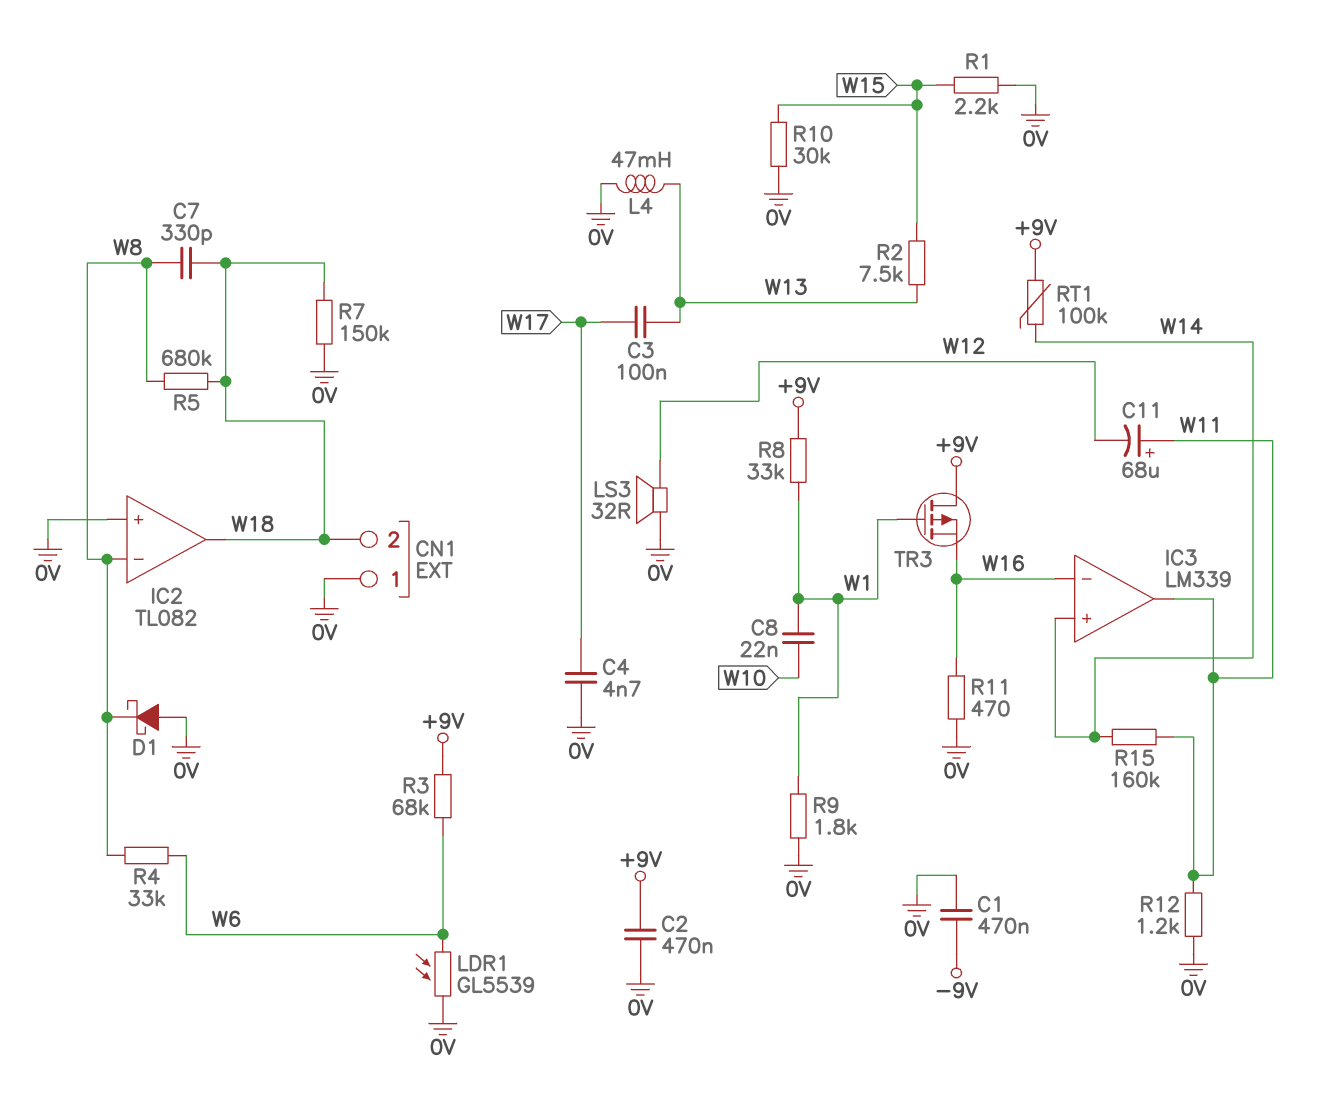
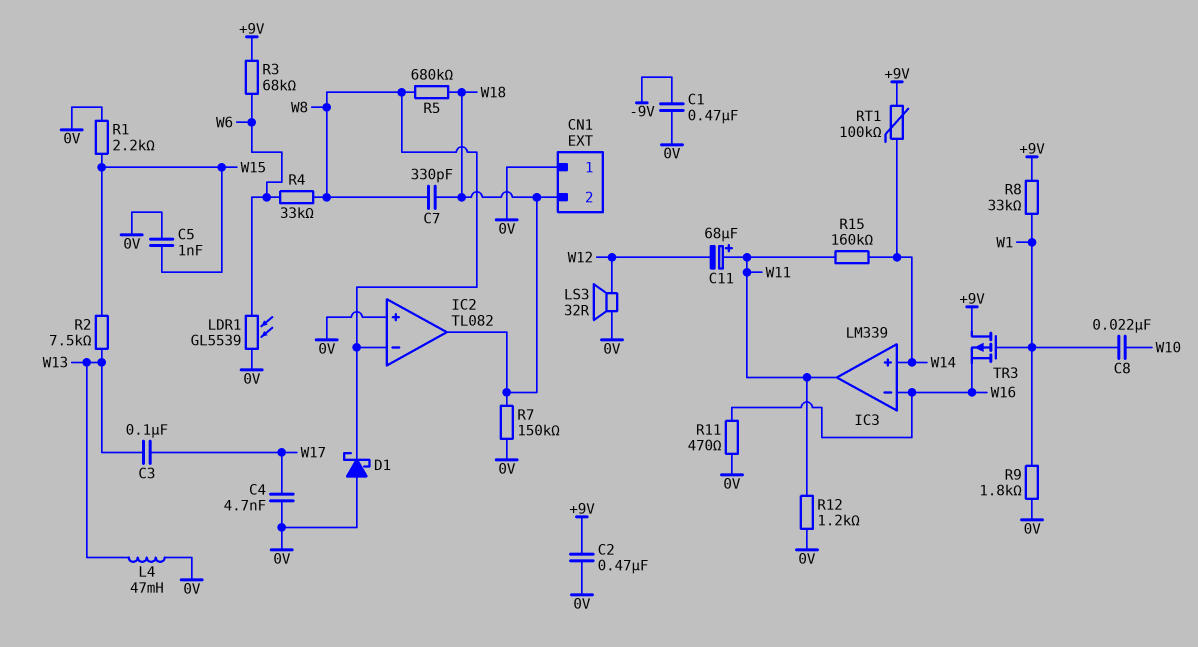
C5: none -> 1nF (0V, W15)
R10: 30k (0V, W15) -> none

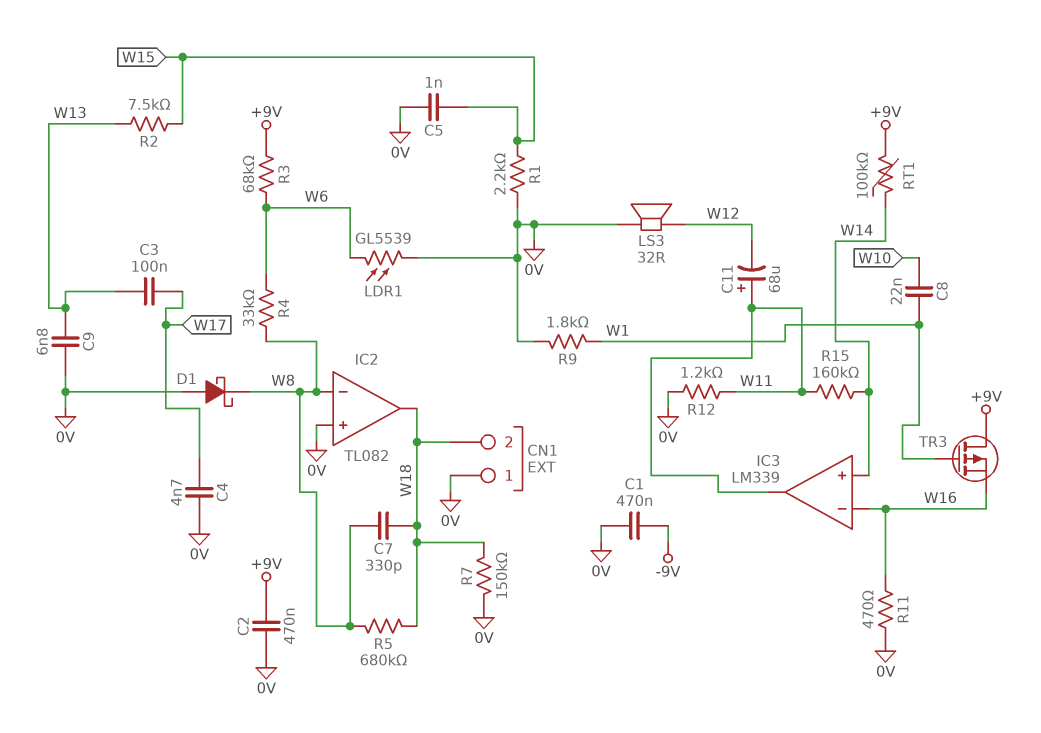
C9: none -> 6.8nF (0V, W13)
L4: 47mH (0V, W13) -> none
R8: 33k (+9V, W1) -> none

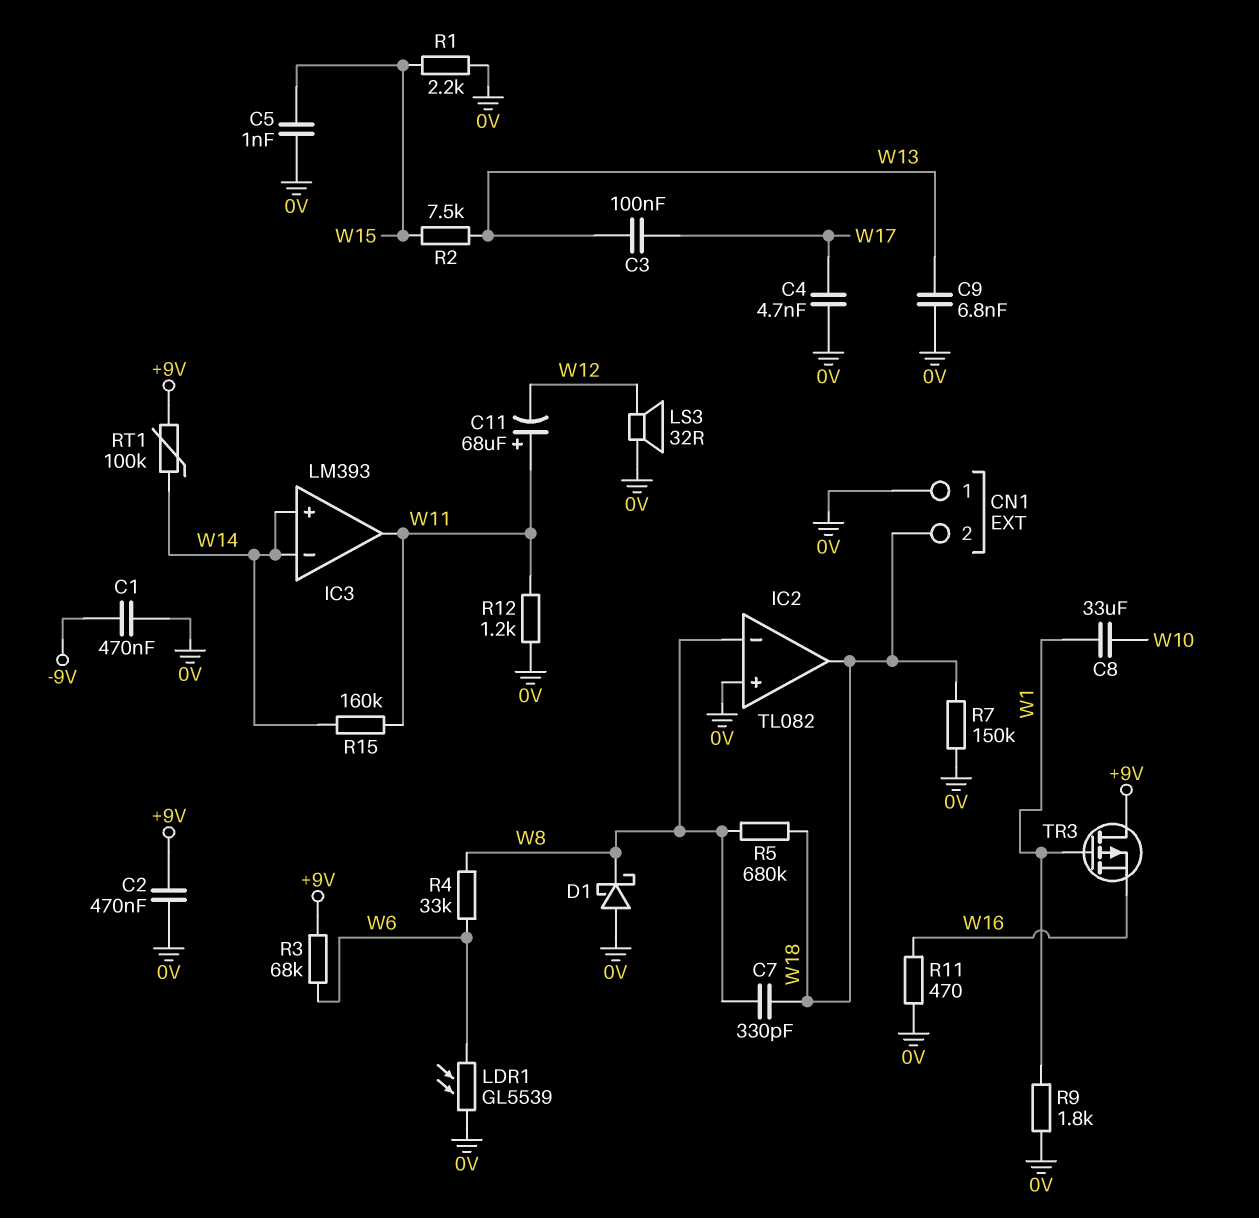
C8: 22nF (W1, W10) -> 33uF (W1, W10)
IC3: LM339 -> LM393
IC3 pin in-: W16 -> W14

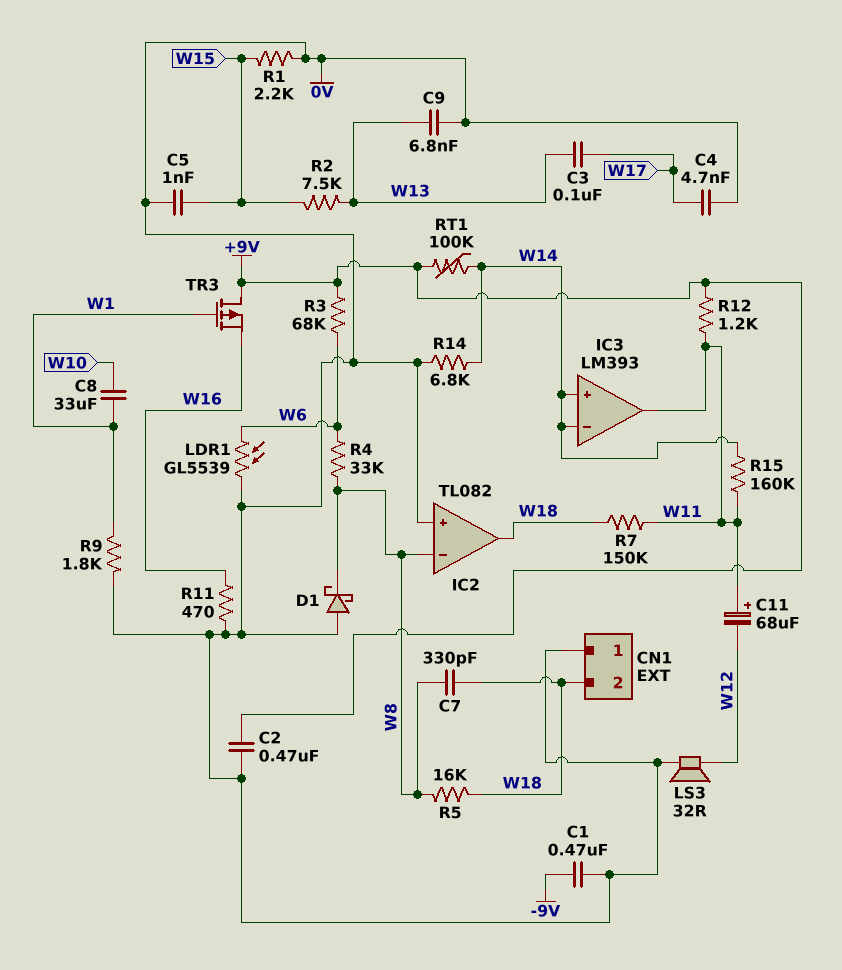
R5: 680k (W8, W18) -> 16k (W8, W18)
R7: 150k (0V, W18) -> 150k (W11, W18)
R12: 1.2k (0V, W11) -> 1.2k (+9V, W11)
R14: none -> 6.8k (0V, W14)

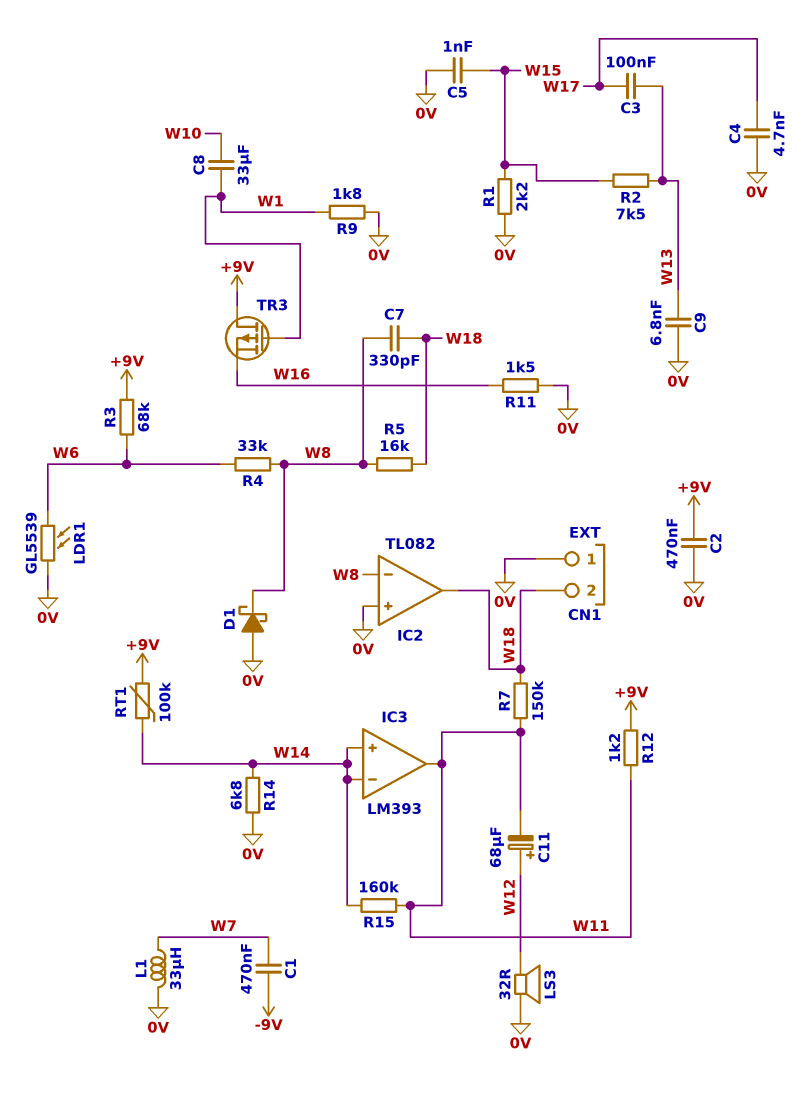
C1: 470nF (-9V, 0V) -> 470nF (-9V, W7)
C11: 68uF (plus W11, minus W12) -> 68uF (plus W12, minus W11)
L1: none -> 33uH (0V, W7)
R11: 470 (0V, W16) -> 1.5k (0V, W16)

